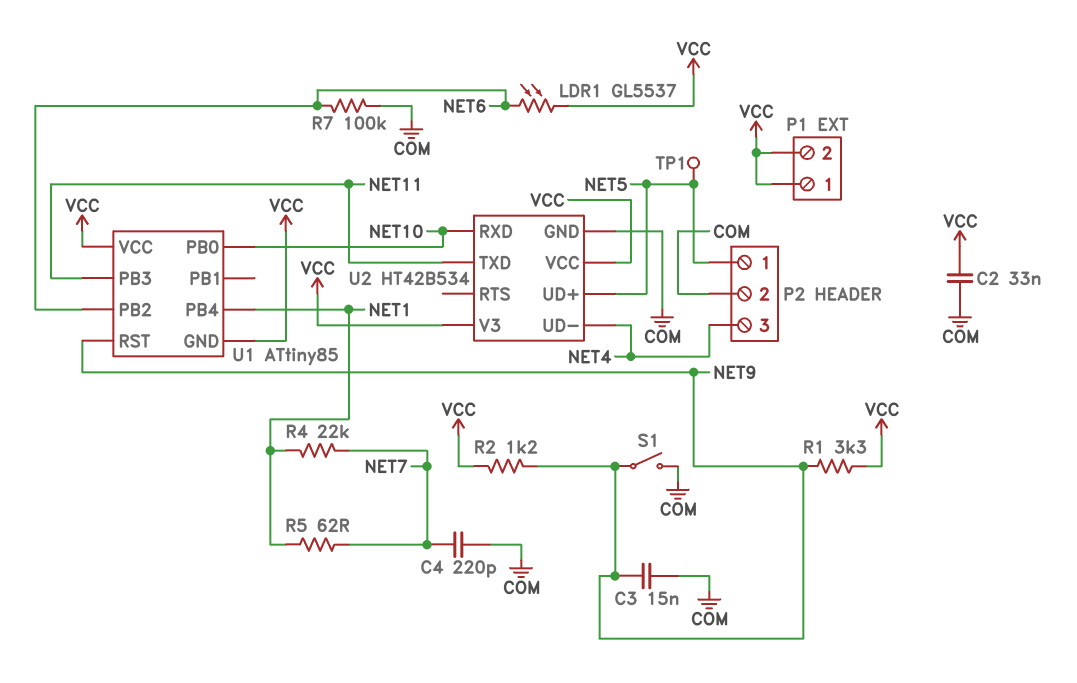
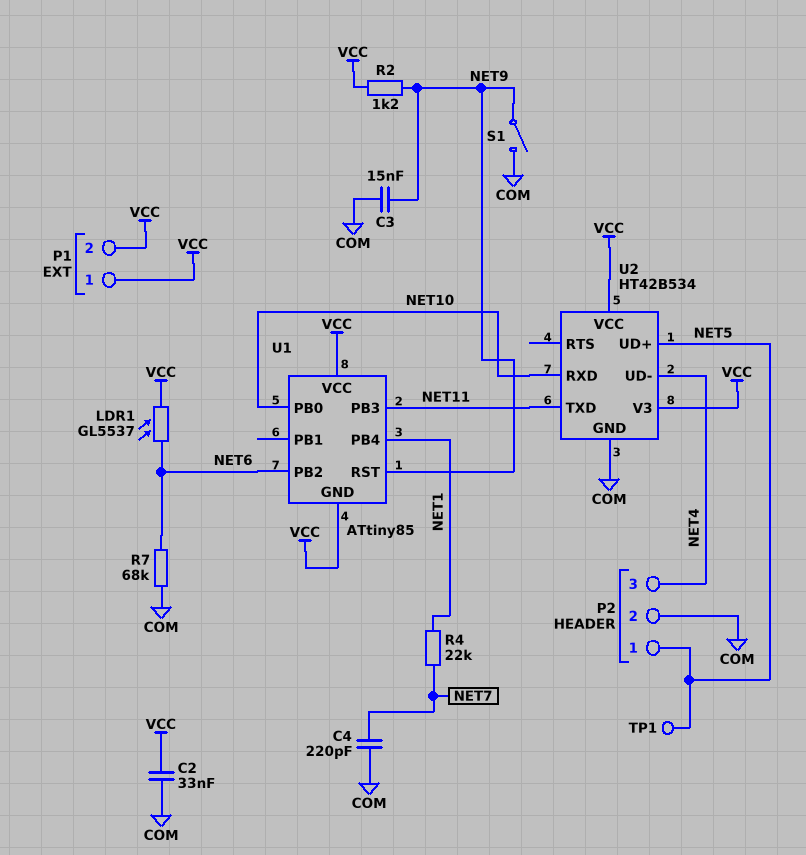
R1: 3.3k (NET9, VCC) -> none
R5: 62 (NET1, NET7) -> none
R7: 100k (COM, NET6) -> 68k (COM, NET6)

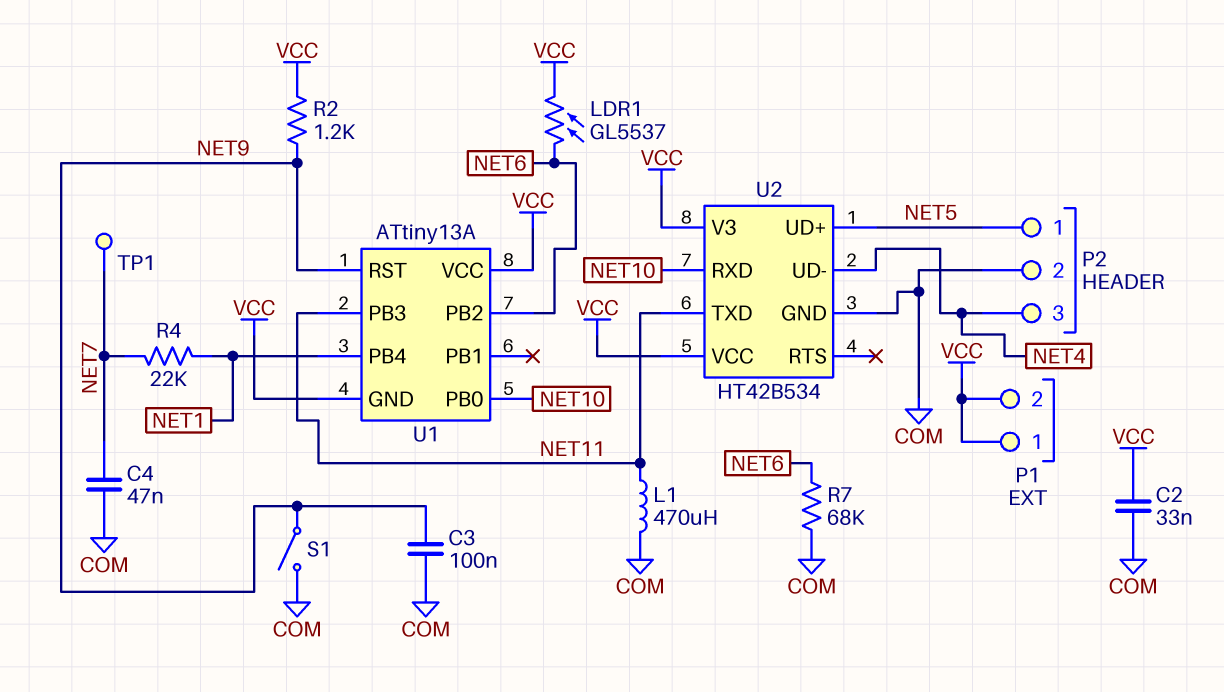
C3: 15nF (COM, NET9) -> 100nF (COM, NET9)
C4: 220pF (COM, NET7) -> 47nF (COM, NET7)
L1: none -> 470uH (COM, NET11)
TP1: test point (NET5) -> test point (NET7)
U1: ATtiny85 -> ATtiny13A

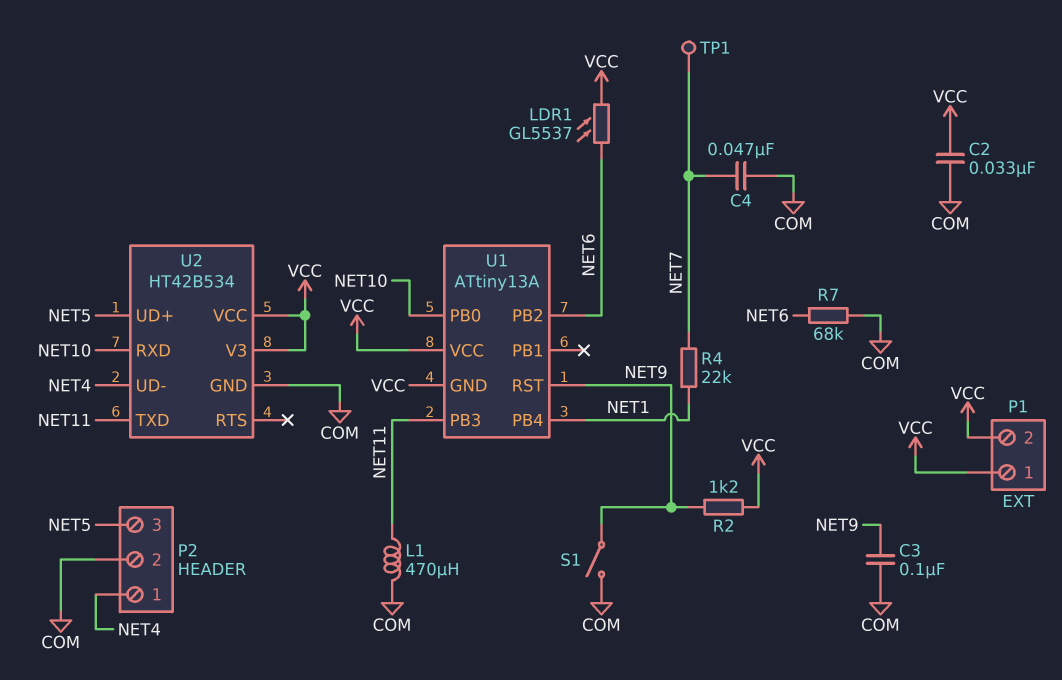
P2 pin 1: NET5 -> NET4
P2 pin 3: NET4 -> NET5

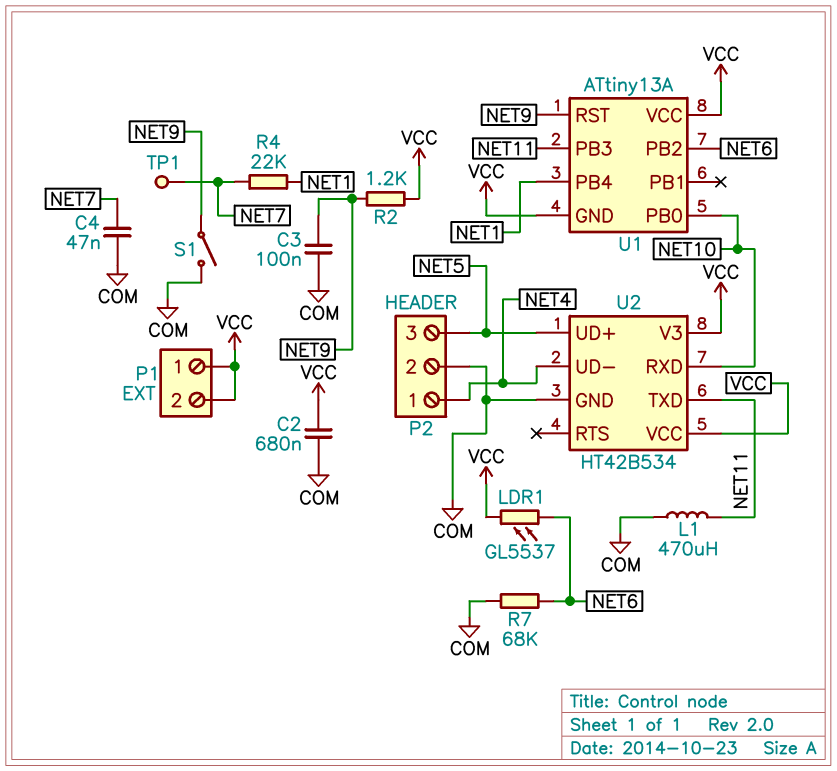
C2: 33nF (COM, VCC) -> 680nF (COM, VCC)

